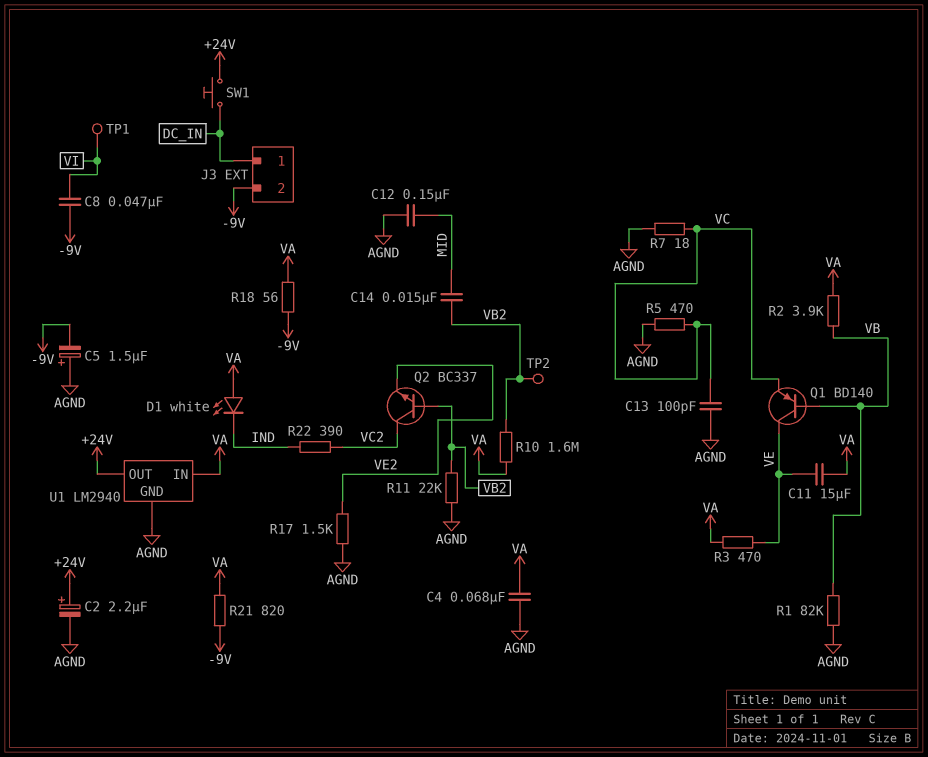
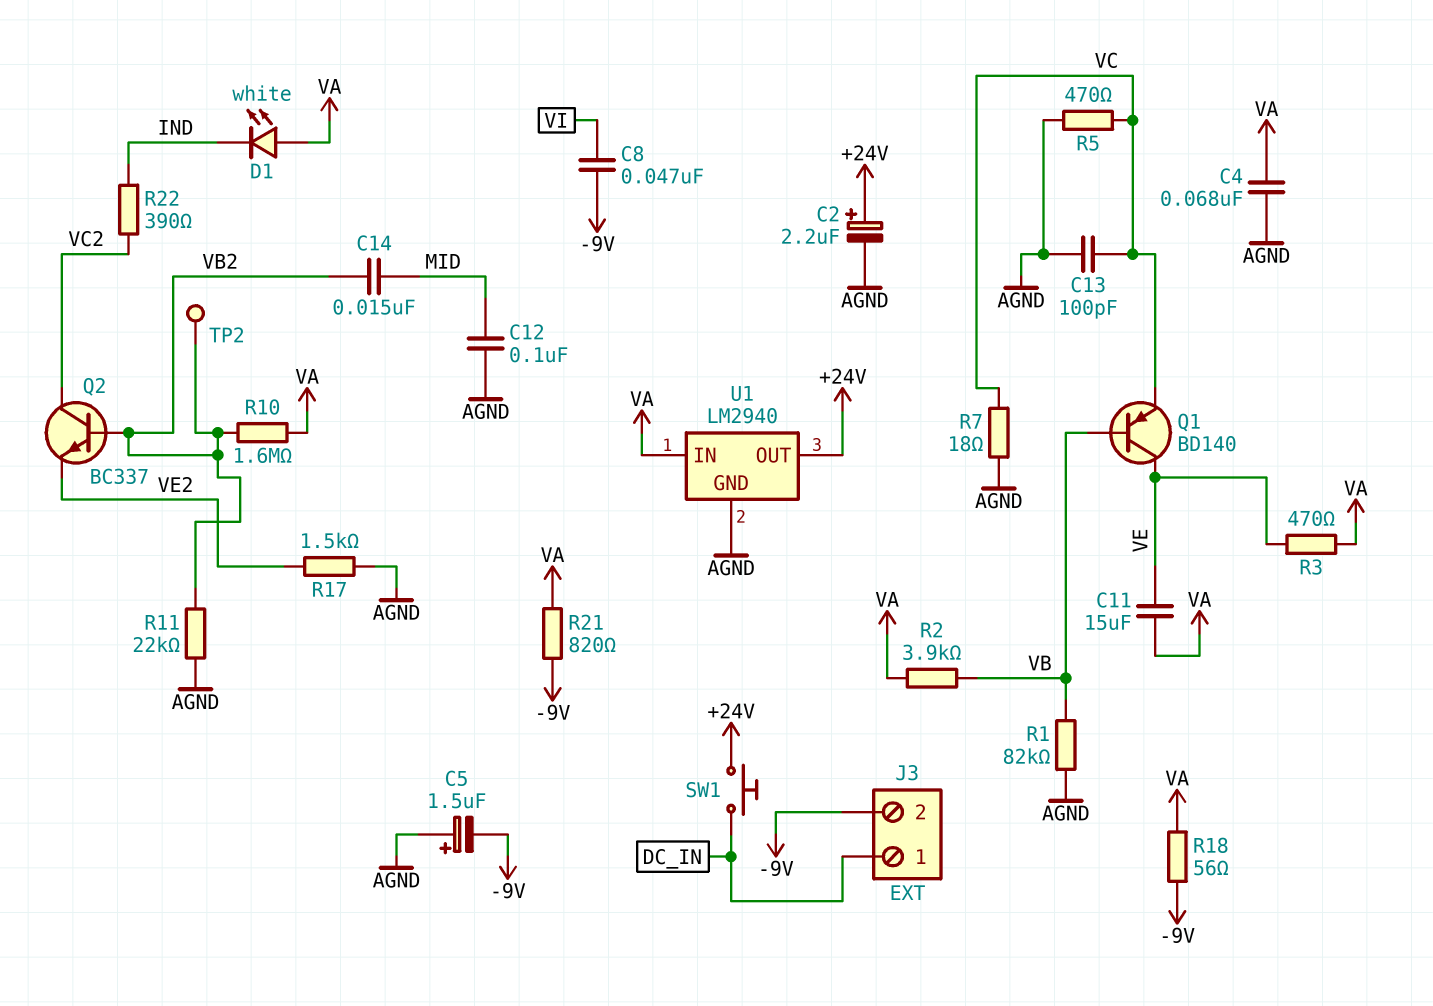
C12: 150nF (AGND, MID) -> 100nF (AGND, MID)
TP1: test point (VI) -> none

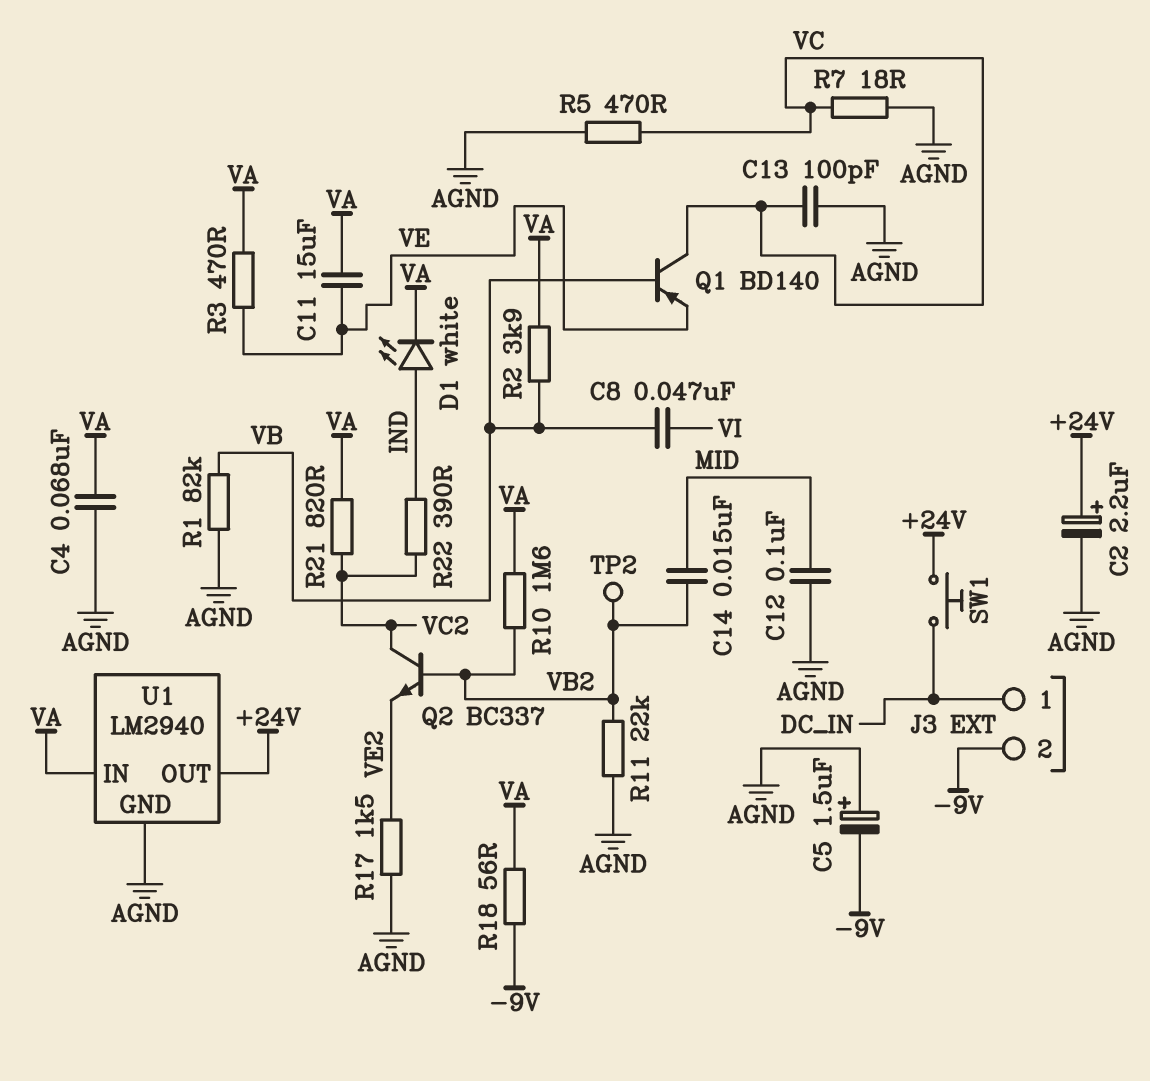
C8: 47nF (-9V, VI) -> 47nF (VB, VI)
D1: LED white (A VA, K IND) -> LED white (A IND, K VA)
Q1: PNP BD140 (B VB, C VE, E VC) -> PNP BD140 (B VB, C VC, E VE)
R21: 820 (-9V, VA) -> 820 (VA, VC2)

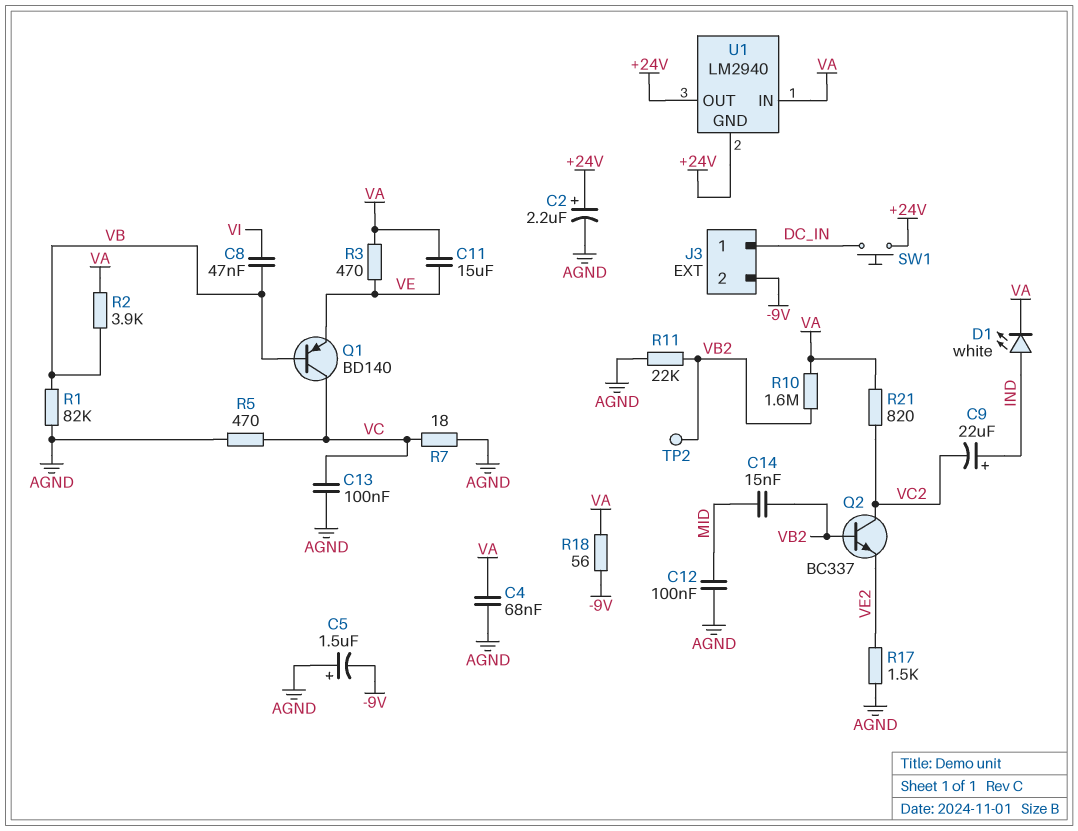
C9: none -> 22uF (plus IND, minus VC2)
C13: 100pF (AGND, VC) -> 100nF (AGND, VC)
R22: 390 (IND, VC2) -> none
U1 pin GND: AGND -> +24V

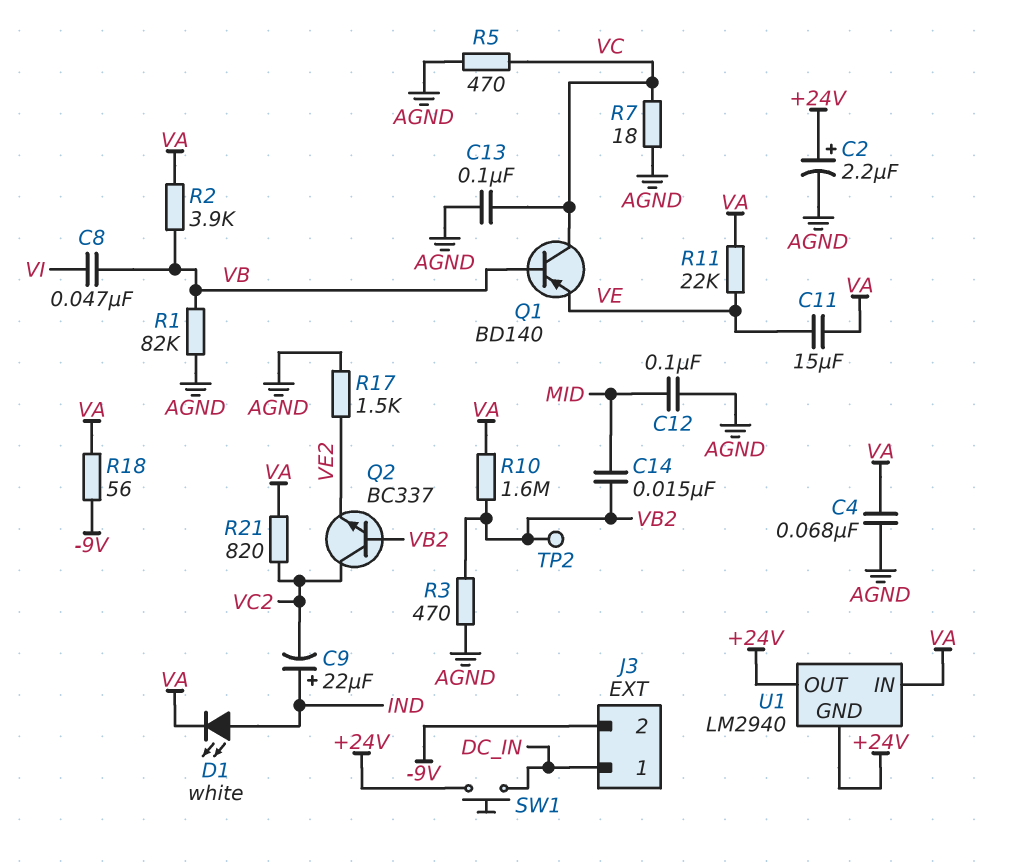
C5: 1.5uF (plus AGND, minus -9V) -> none
R3: 470 (VA, VE) -> 470 (AGND, VB2)
R11: 22k (AGND, VB2) -> 22k (VA, VE)

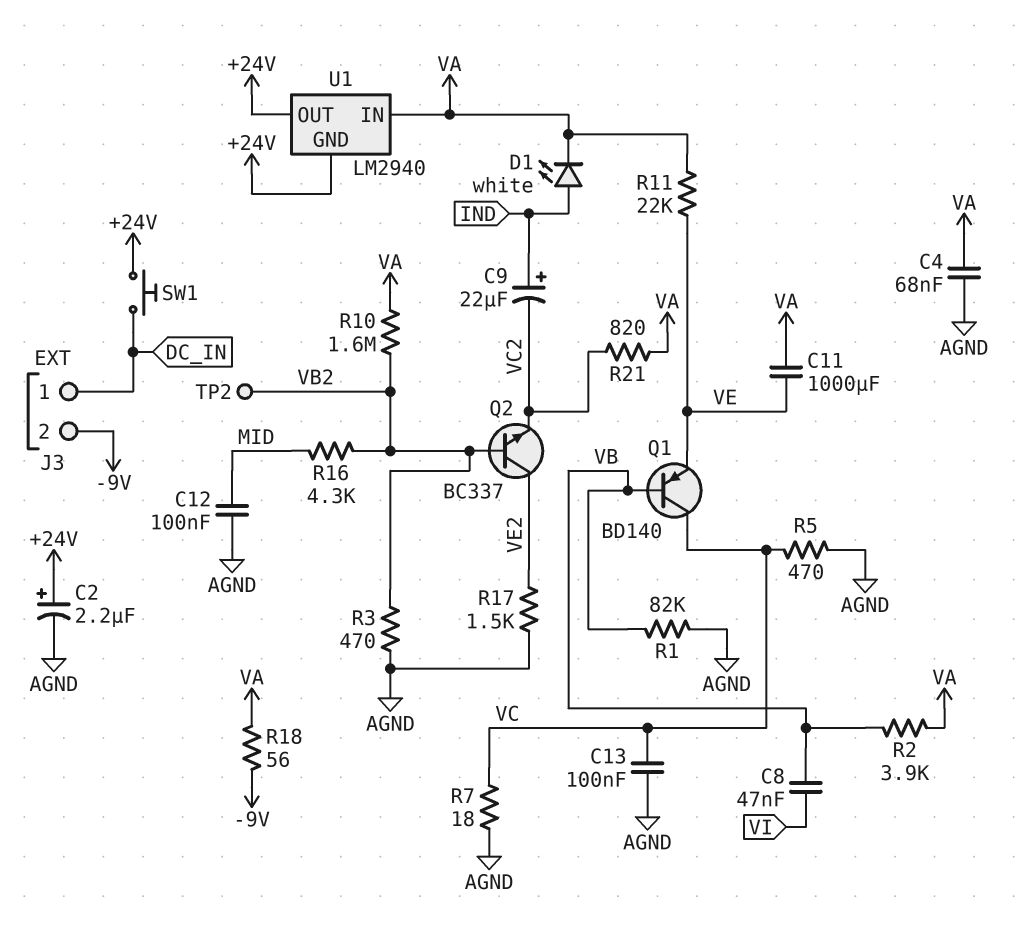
C11: 15uF (VA, VE) -> 1000uF (VA, VE)
C14: 15nF (MID, VB2) -> none
Q2: NPN BC337 (B VB2, C VC2, E VE2) -> NPN BC337 (B VB2, C VE2, E VC2)
R16: none -> 4.3k (MID, VB2)

